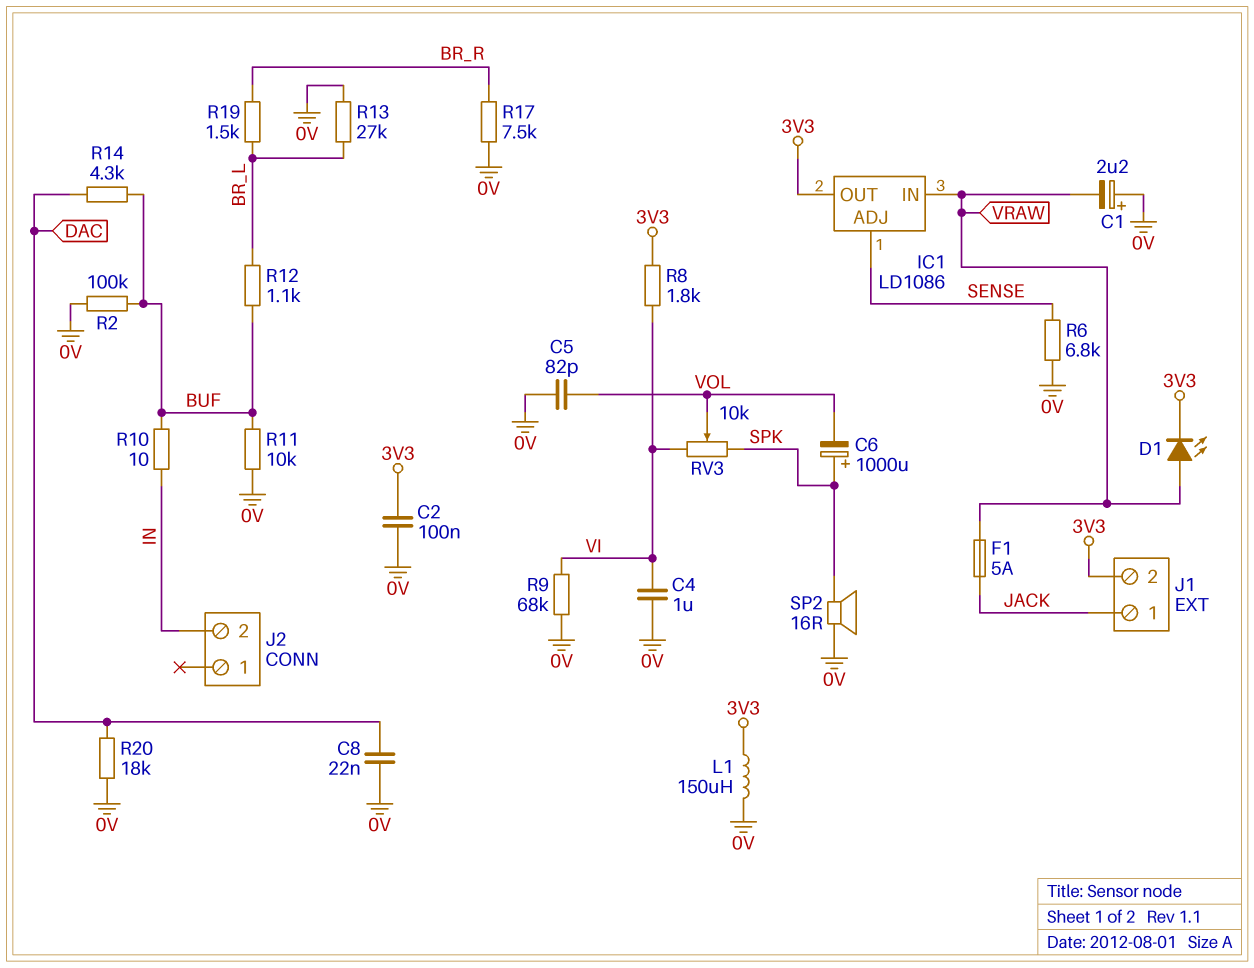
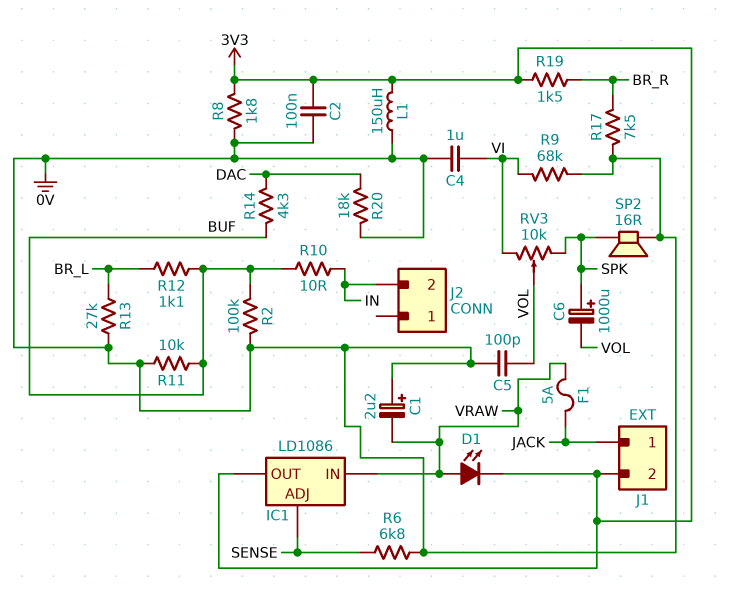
C5: 82pF (0V, VOL) -> 100pF (0V, VOL)
C8: 22nF (0V, DAC) -> none
R8: 1.8k (3V3, VI) -> 1.8k (0V, 3V3)
R19: 1.5k (BR_L, BR_R) -> 1.5k (3V3, BR_R)

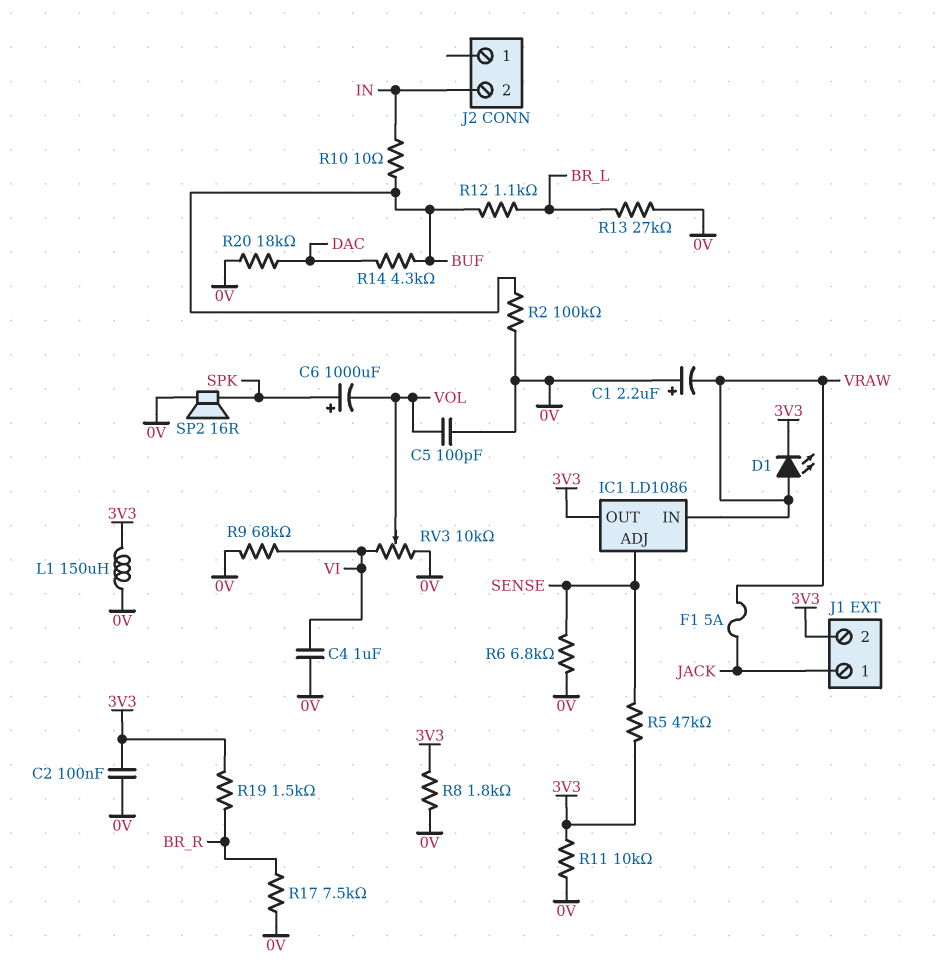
R5: none -> 47k (3V3, SENSE)
R11: 10k (0V, BUF) -> 10k (0V, 3V3)
RV3: 10k (SPK, VI, wiper VOL) -> 10k (0V, VI, wiper VOL)

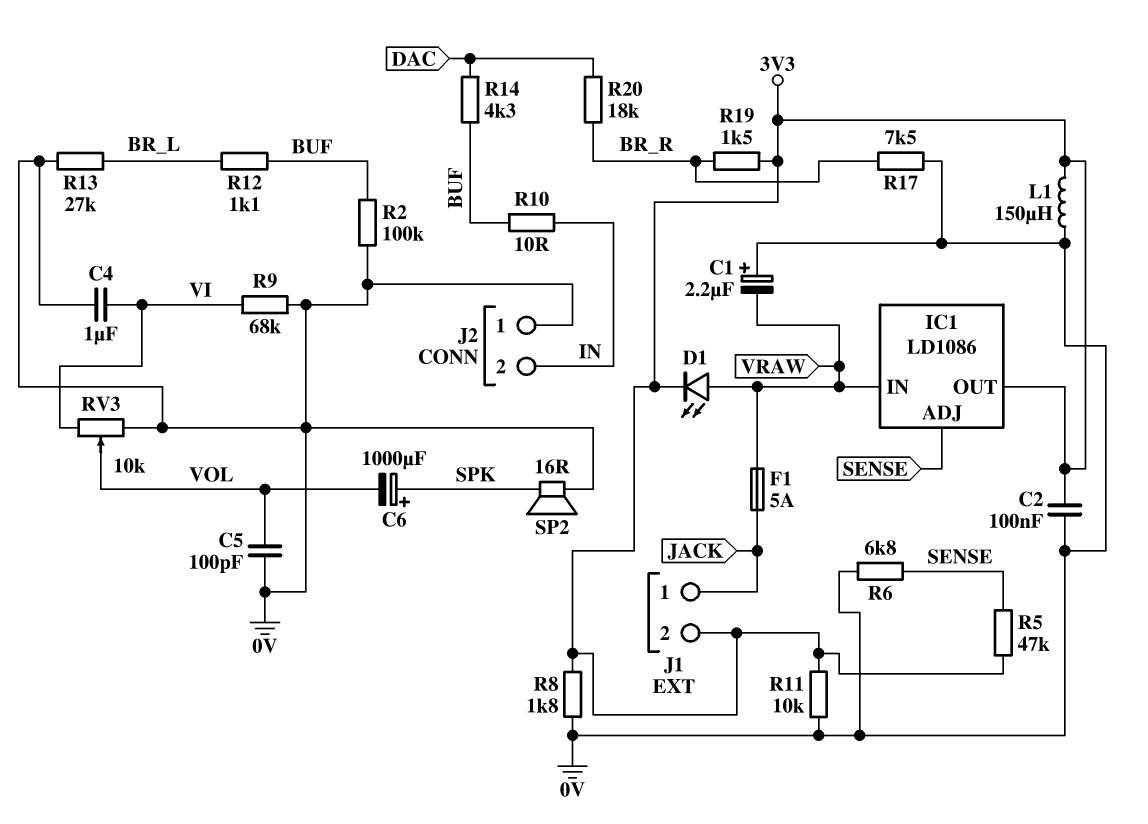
J2 pin 1: none -> 0V
R20: 18k (0V, DAC) -> 18k (BR_R, DAC)

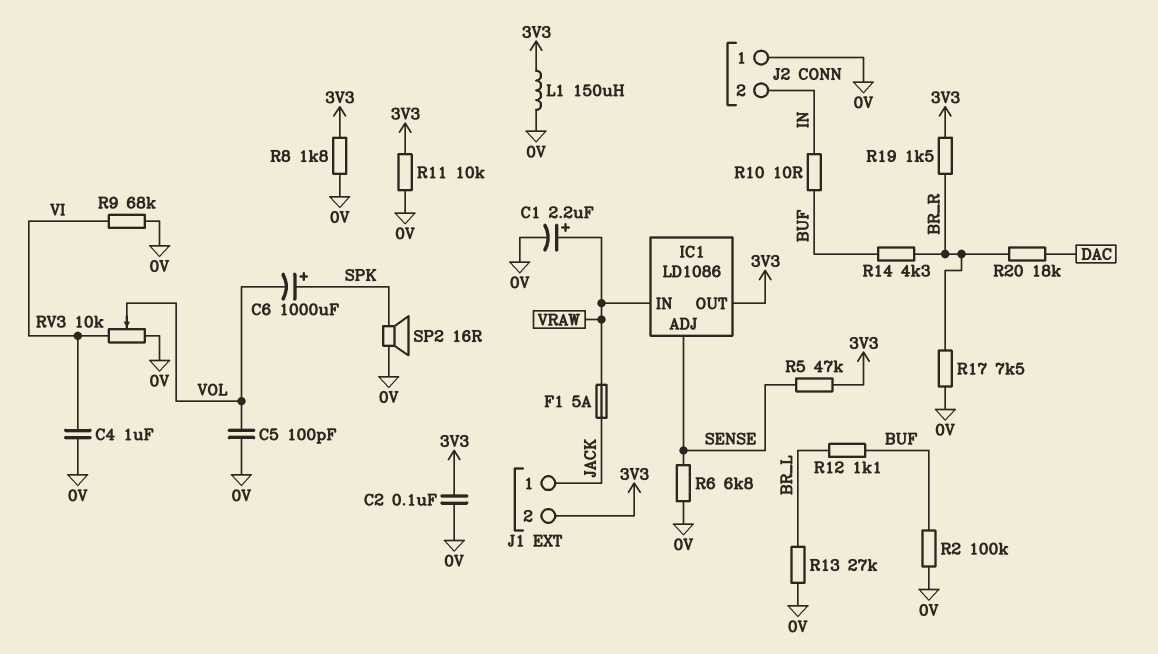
C1: 2.2uF (plus 0V, minus VRAW) -> 2.2uF (plus VRAW, minus 0V)
D1: LED (A VRAW, K 3V3) -> none
R14: 4.3k (BUF, DAC) -> 4.3k (BR_R, BUF)

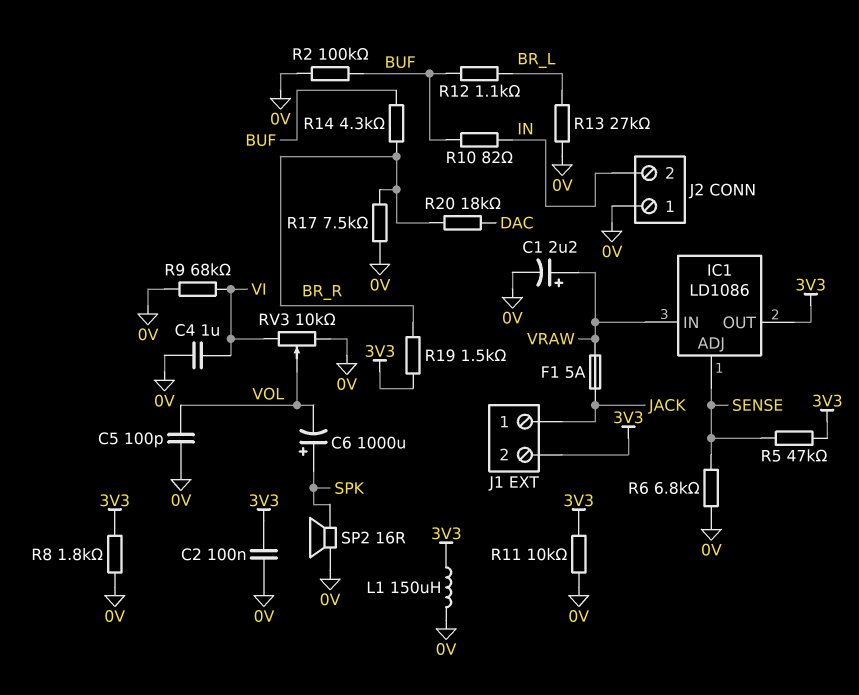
R10: 10 (BUF, IN) -> 82 (BUF, IN)

